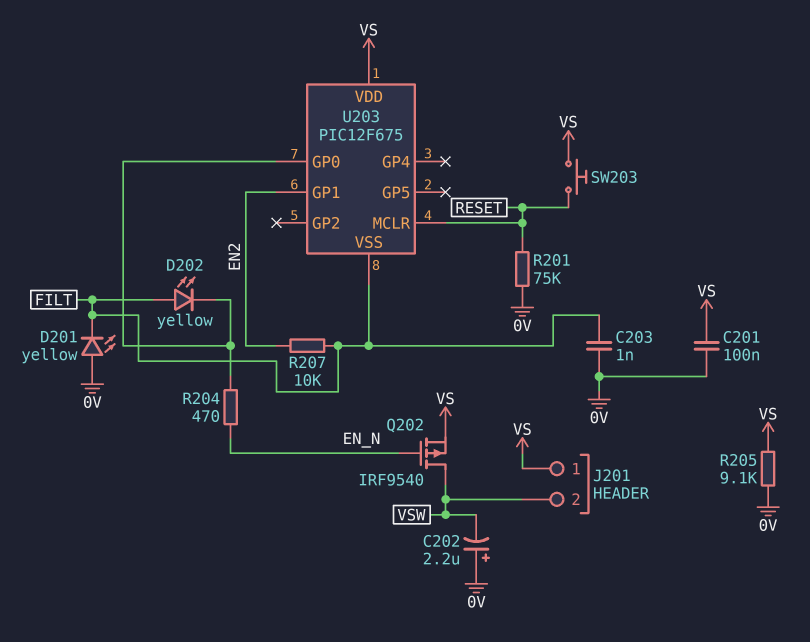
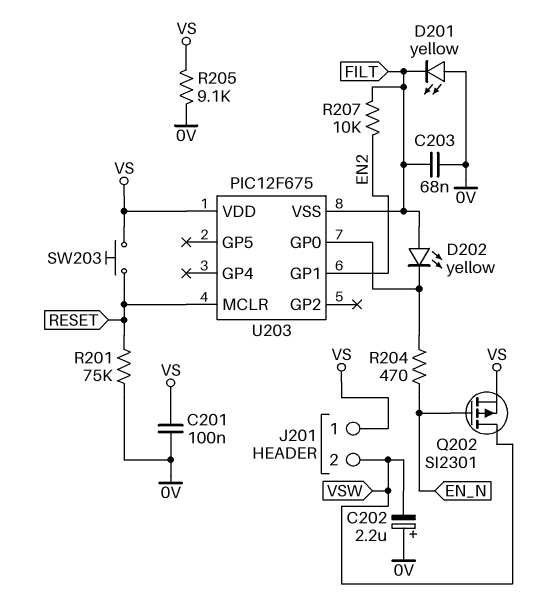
C203: 1nF (0V, FILT) -> 68nF (0V, FILT)
Q202: PMOS IRF9540 (G EN_N, D VSW, S VS) -> PMOS SI2301 (G EN_N, D VSW, S VS)

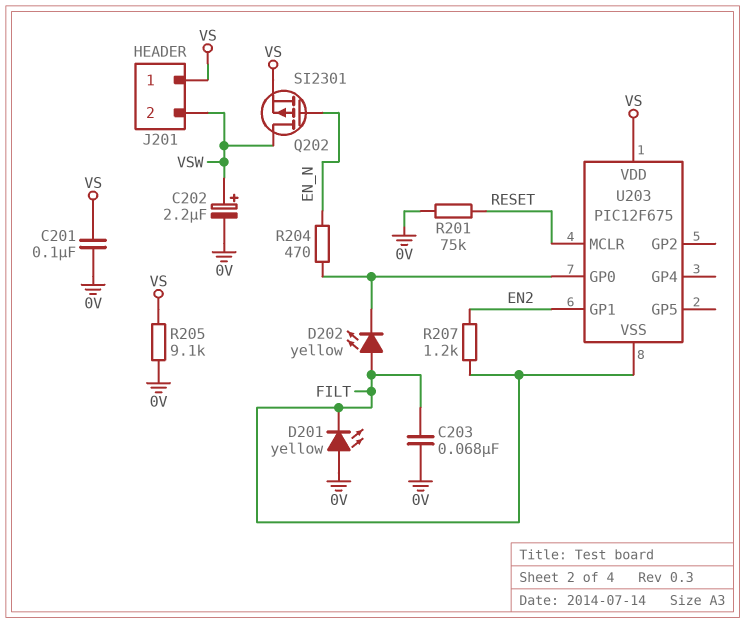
C202: 2.2uF (plus 0V, minus VSW) -> 2.2uF (plus VSW, minus 0V)
R207: 10k (EN2, FILT) -> 1.2k (EN2, FILT)
SW203: button (RESET, VS) -> none

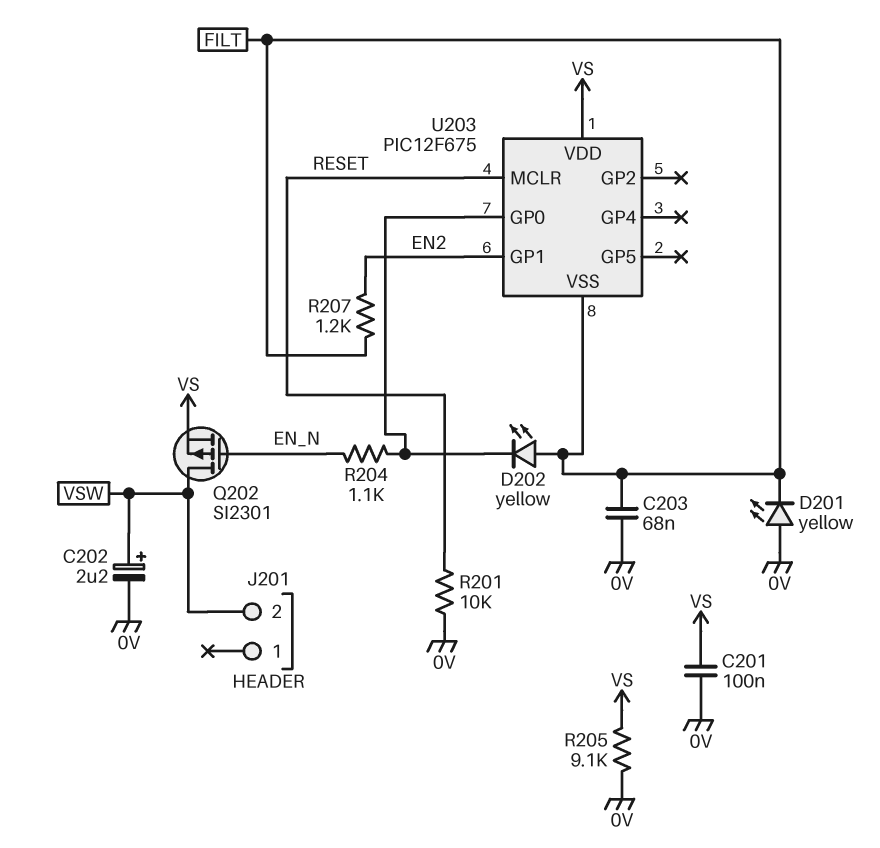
J201 pin 1: VS -> none
R201: 75k (0V, RESET) -> 10k (0V, RESET)
R204: 470 (EN_N, U203/GP0) -> 1.1k (EN_N, U203/GP0)

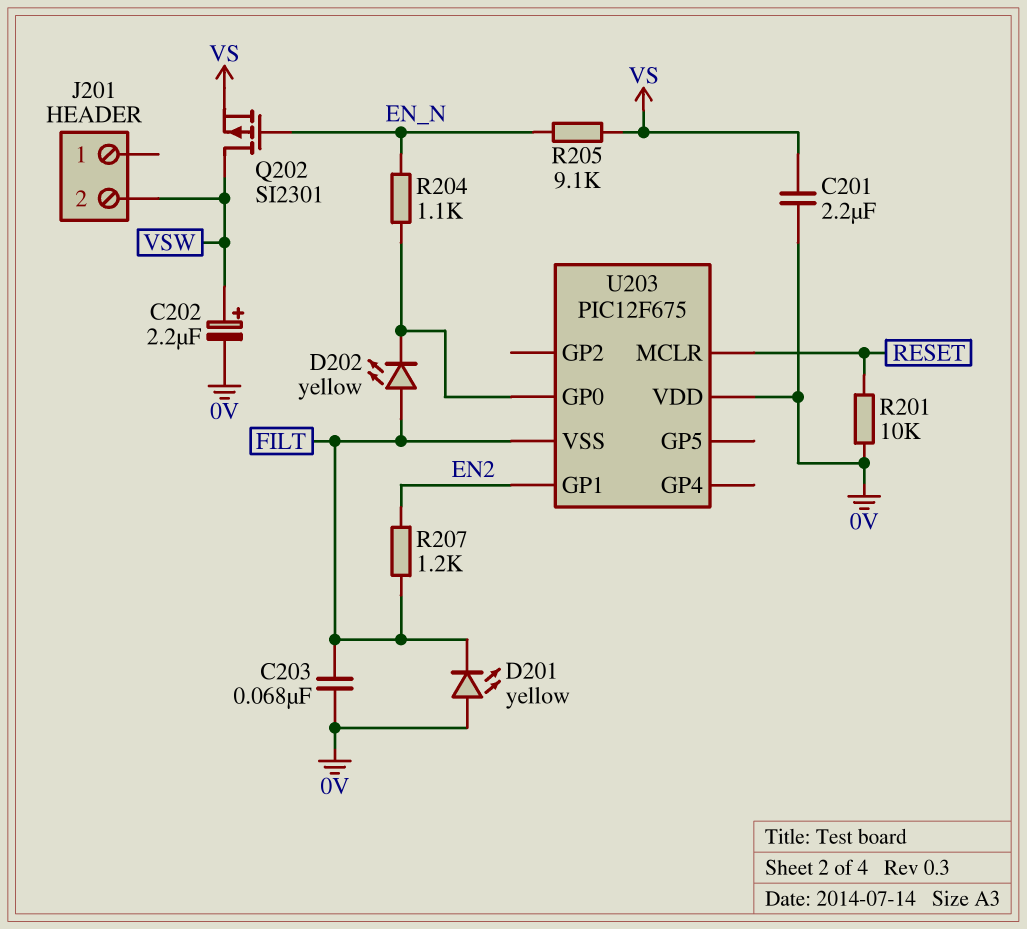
C201: 100nF (0V, VS) -> 2.2uF (0V, VS)
R205: 9.1k (0V, VS) -> 9.1k (EN_N, VS)
U203 pin VDD: VS -> 0V

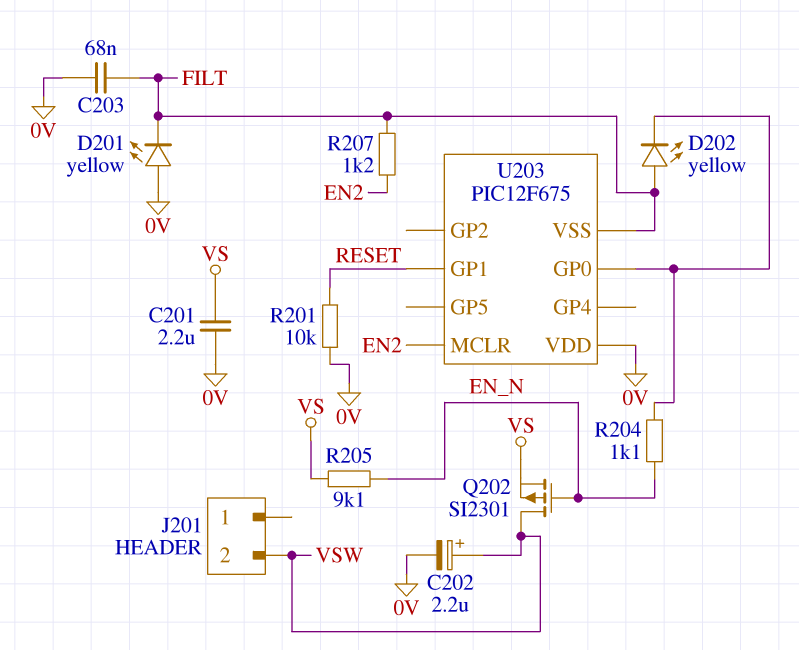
U203 pin GP1: EN2 -> RESET
U203 pin MCLR: RESET -> EN2

